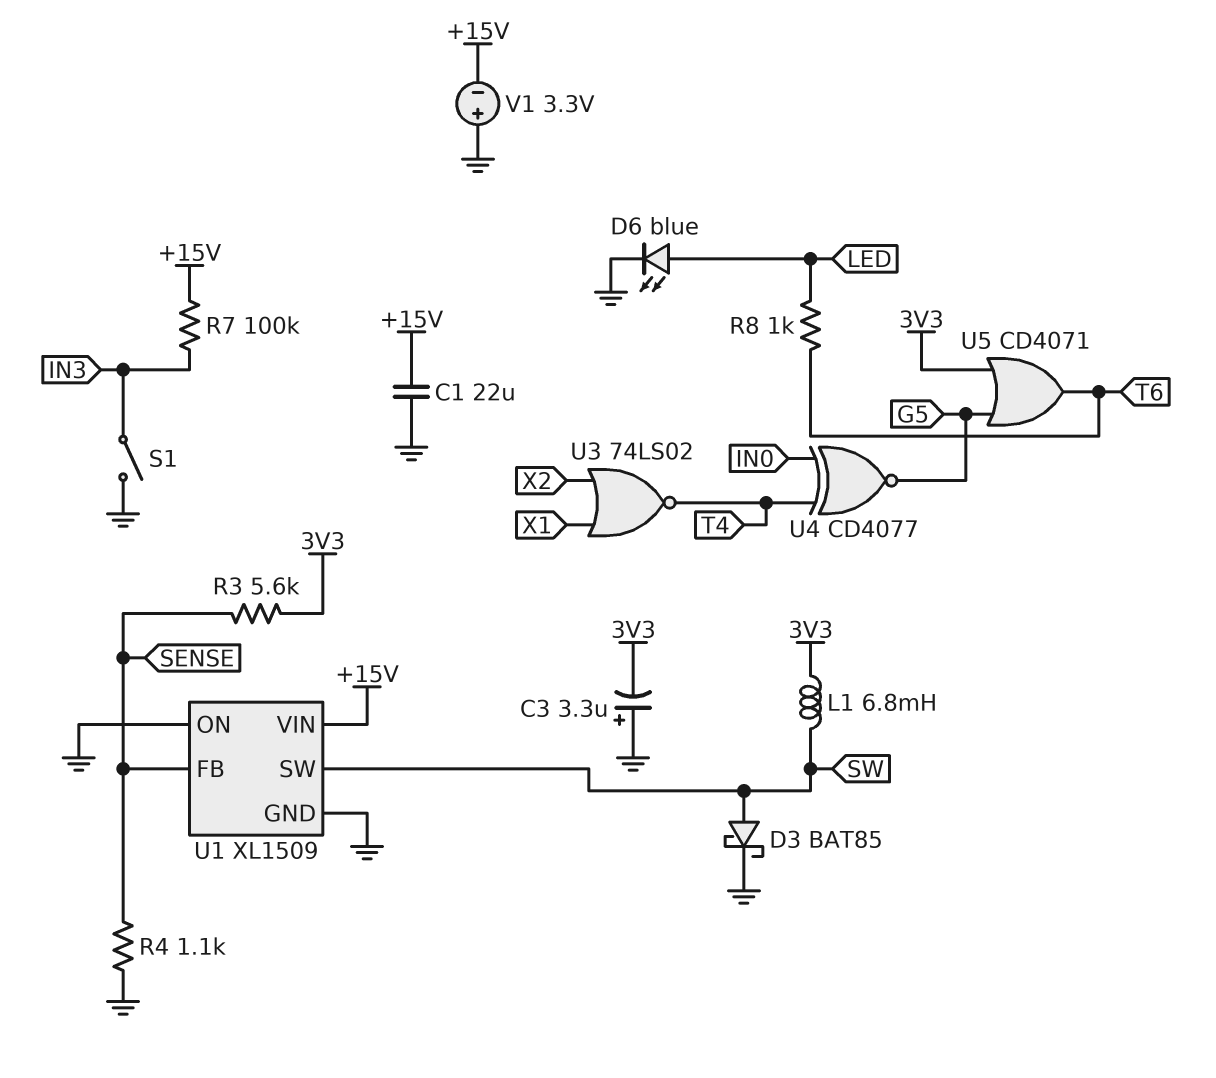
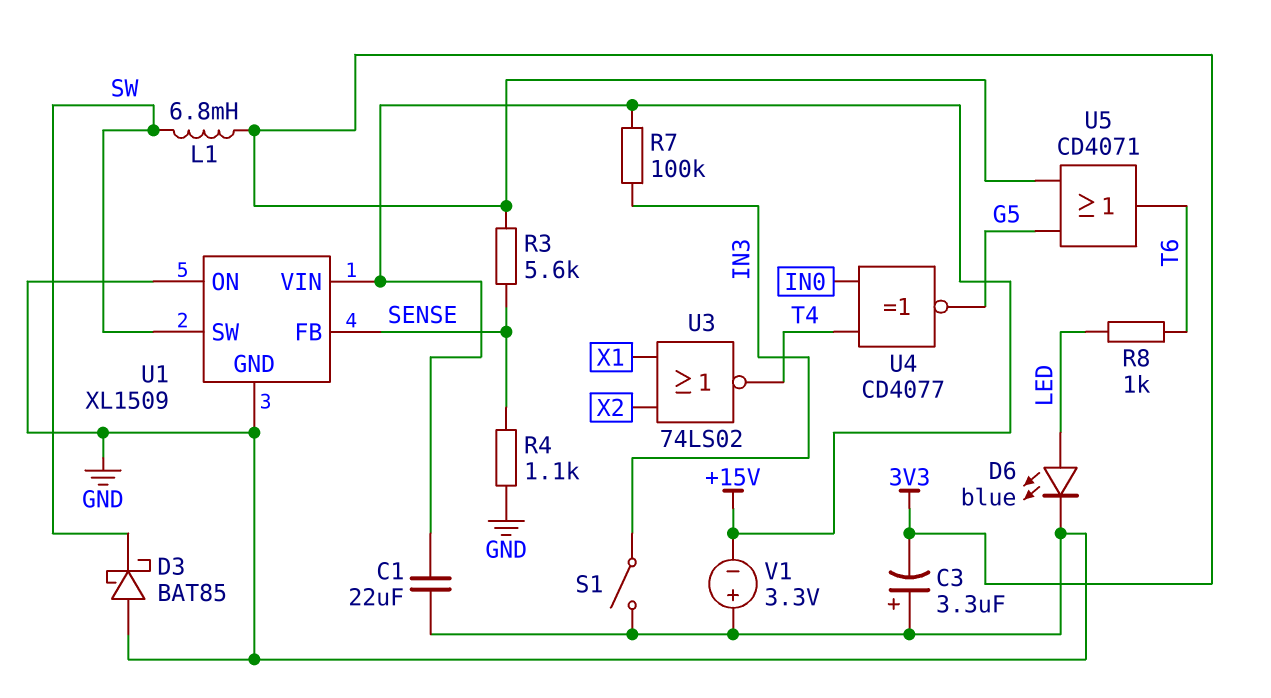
D3: schottky BAT85 (A SW, K GND) -> schottky BAT85 (A GND, K SW)

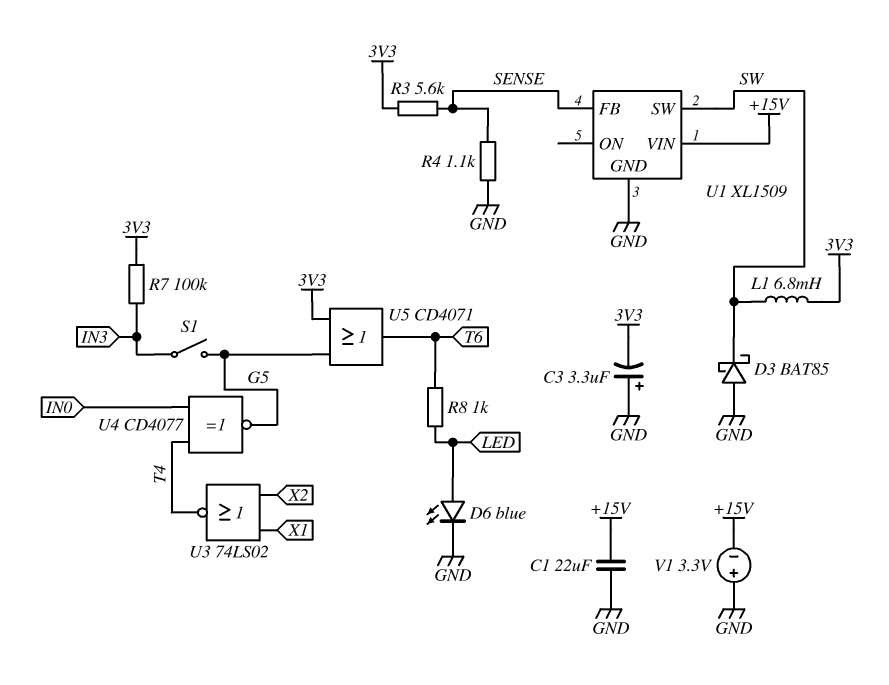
R7: 100k (+15V, IN3) -> 100k (3V3, IN3)
S1: switch (GND, IN3) -> switch (G5, IN3)
U1 pin ON: GND -> none

